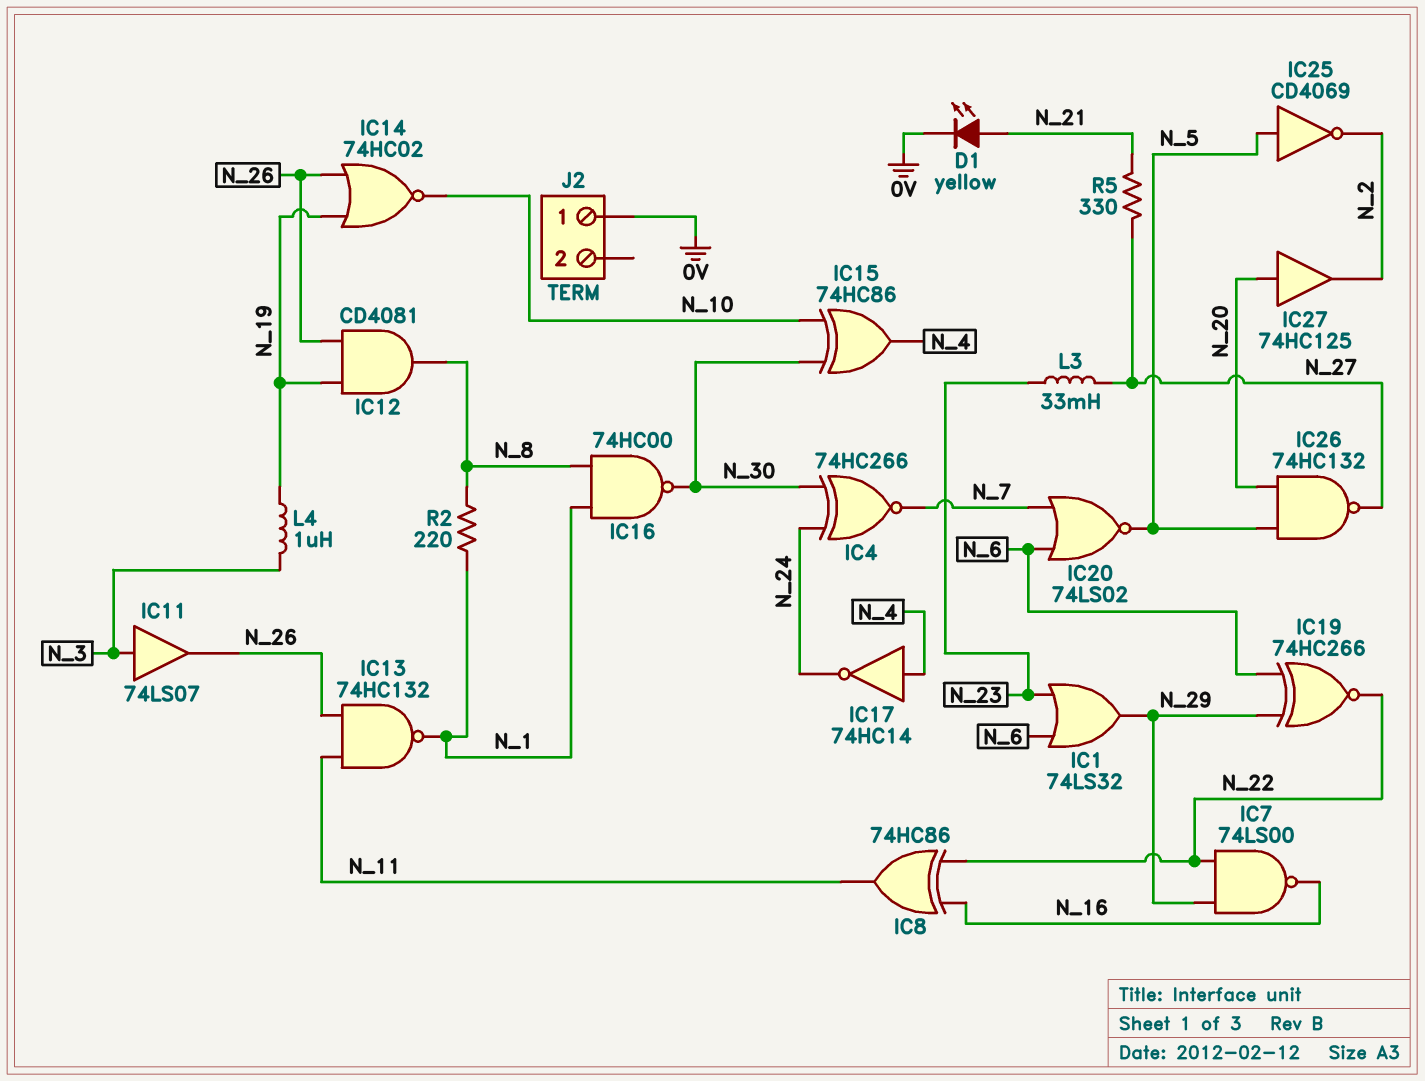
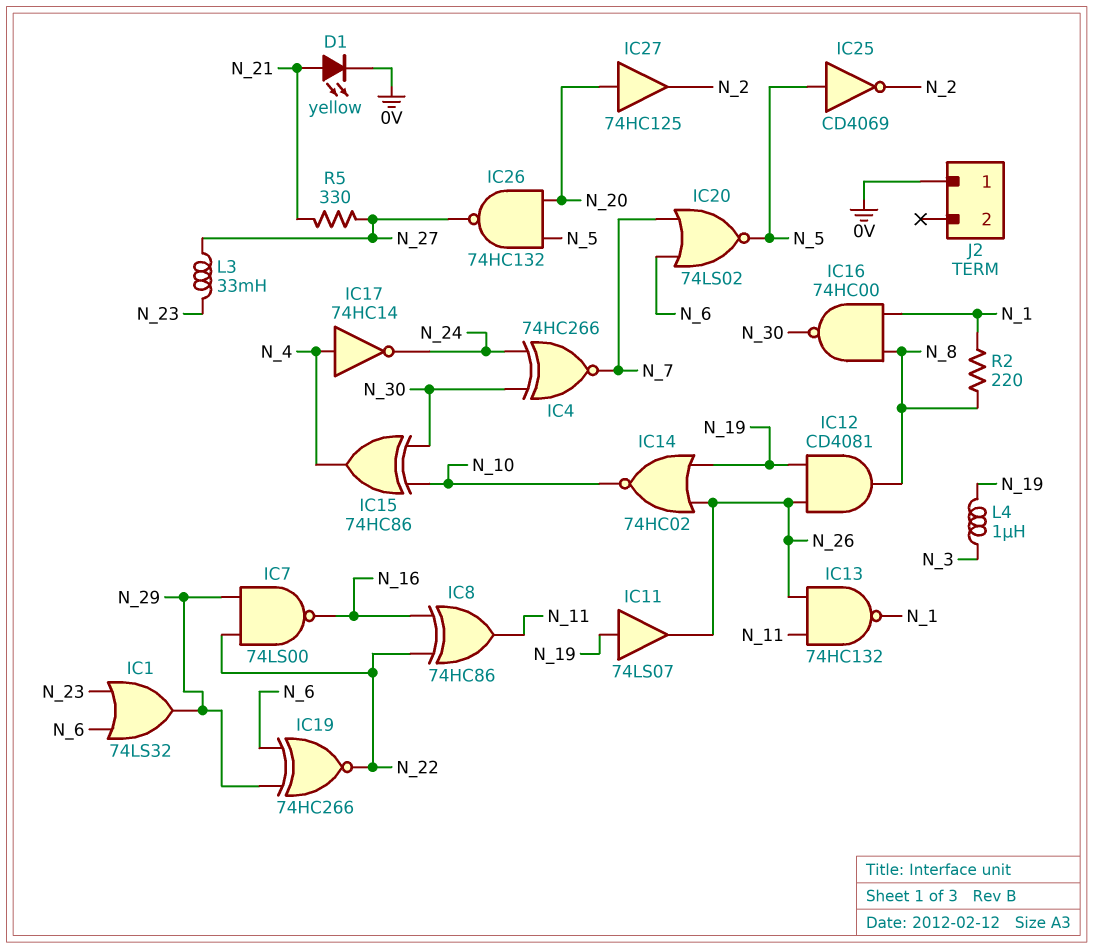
IC11: buffer 74LS07 (in N_3, out N_26) -> buffer 74LS07 (in N_19, out N_26)

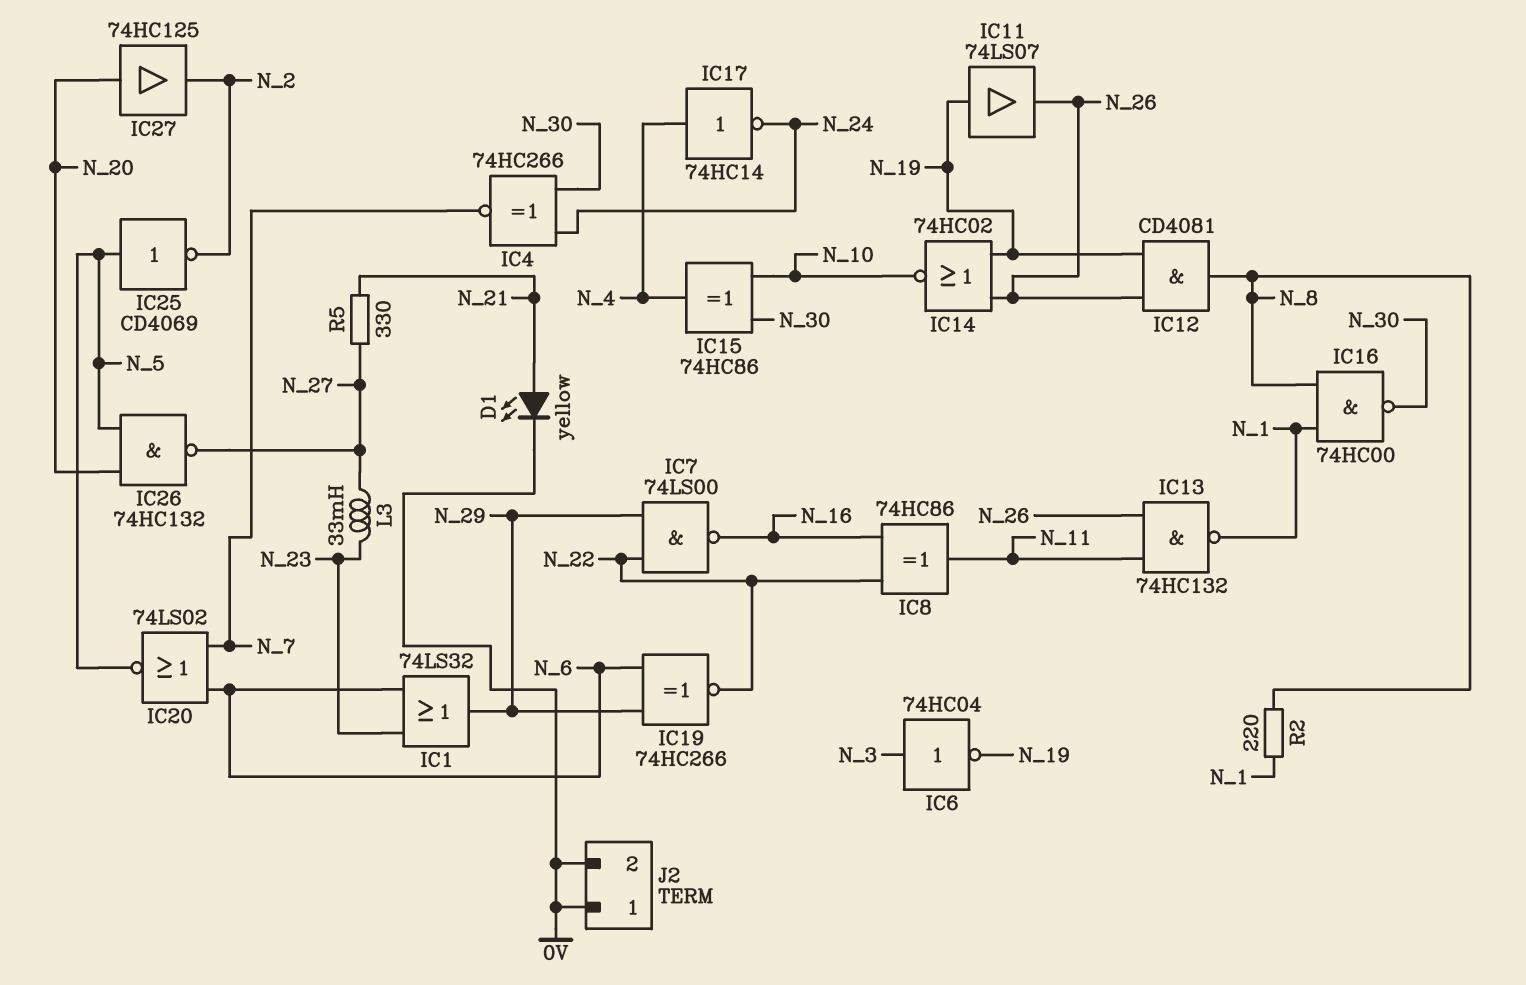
IC6: none -> NOT 74HC04 (in N_3, out N_19)
J2 pin 2: none -> 0V
L4: 1uH (N_3, N_19) -> none

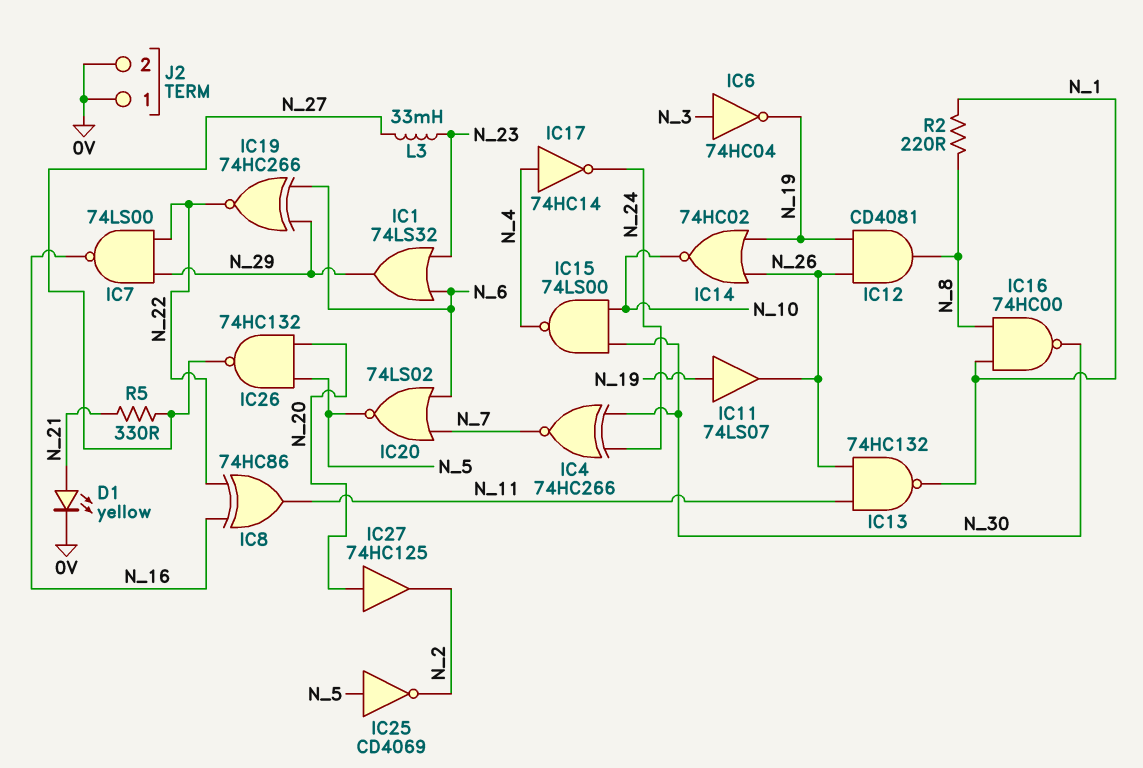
IC15: XOR 74HC86 (in N_10, in N_30, out N_4) -> NAND 74LS00 (in N_10, in N_30, out N_4)

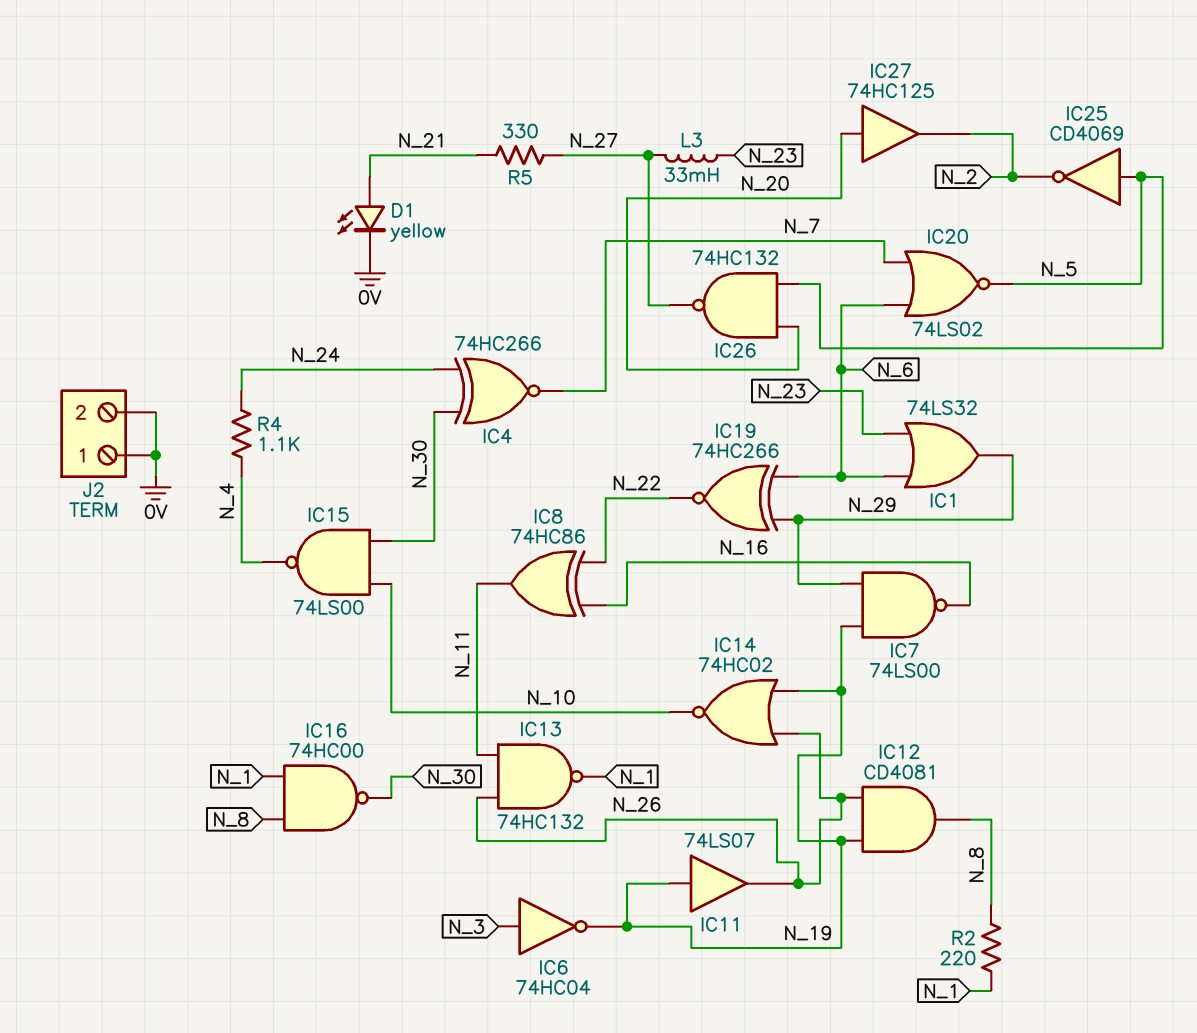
IC7: NAND 74LS00 (in N_22, in N_29, out N_16) -> NAND 74LS00 (in N_19, in N_29, out N_16)
IC17: NOT 74HC14 (in N_4, out N_24) -> none
R4: none -> 1.1k (N_4, N_24)

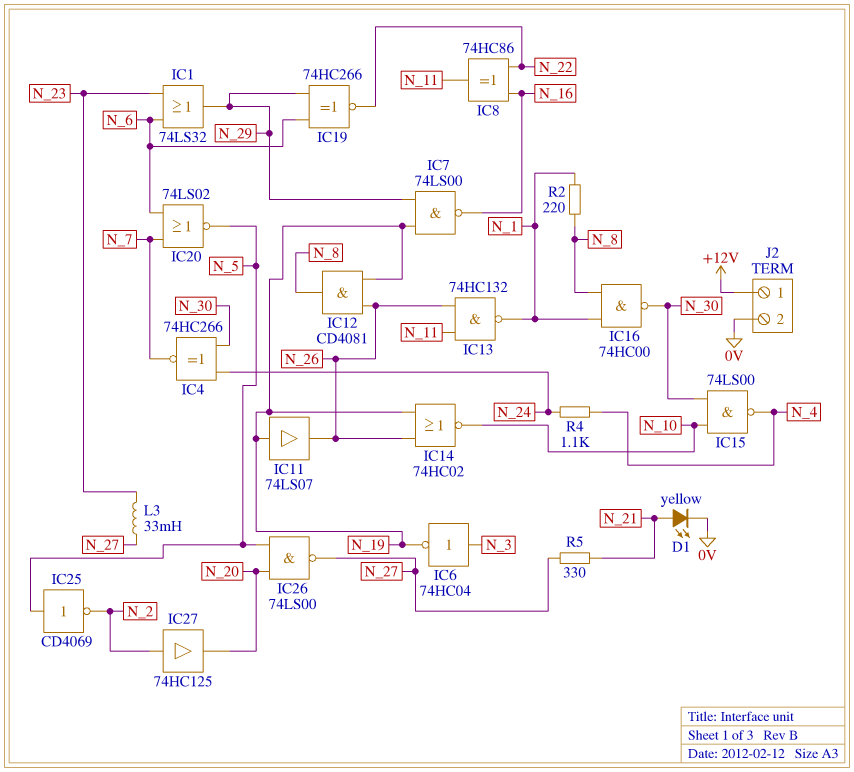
IC26: NAND 74HC132 (in N_5, in N_20, out N_27) -> NAND 74LS00 (in N_5, in N_20, out N_27)
IC27: buffer 74HC125 (in N_20, out N_2) -> buffer 74HC125 (in N_2, out N_20)
J2 pin 1: 0V -> +12V

